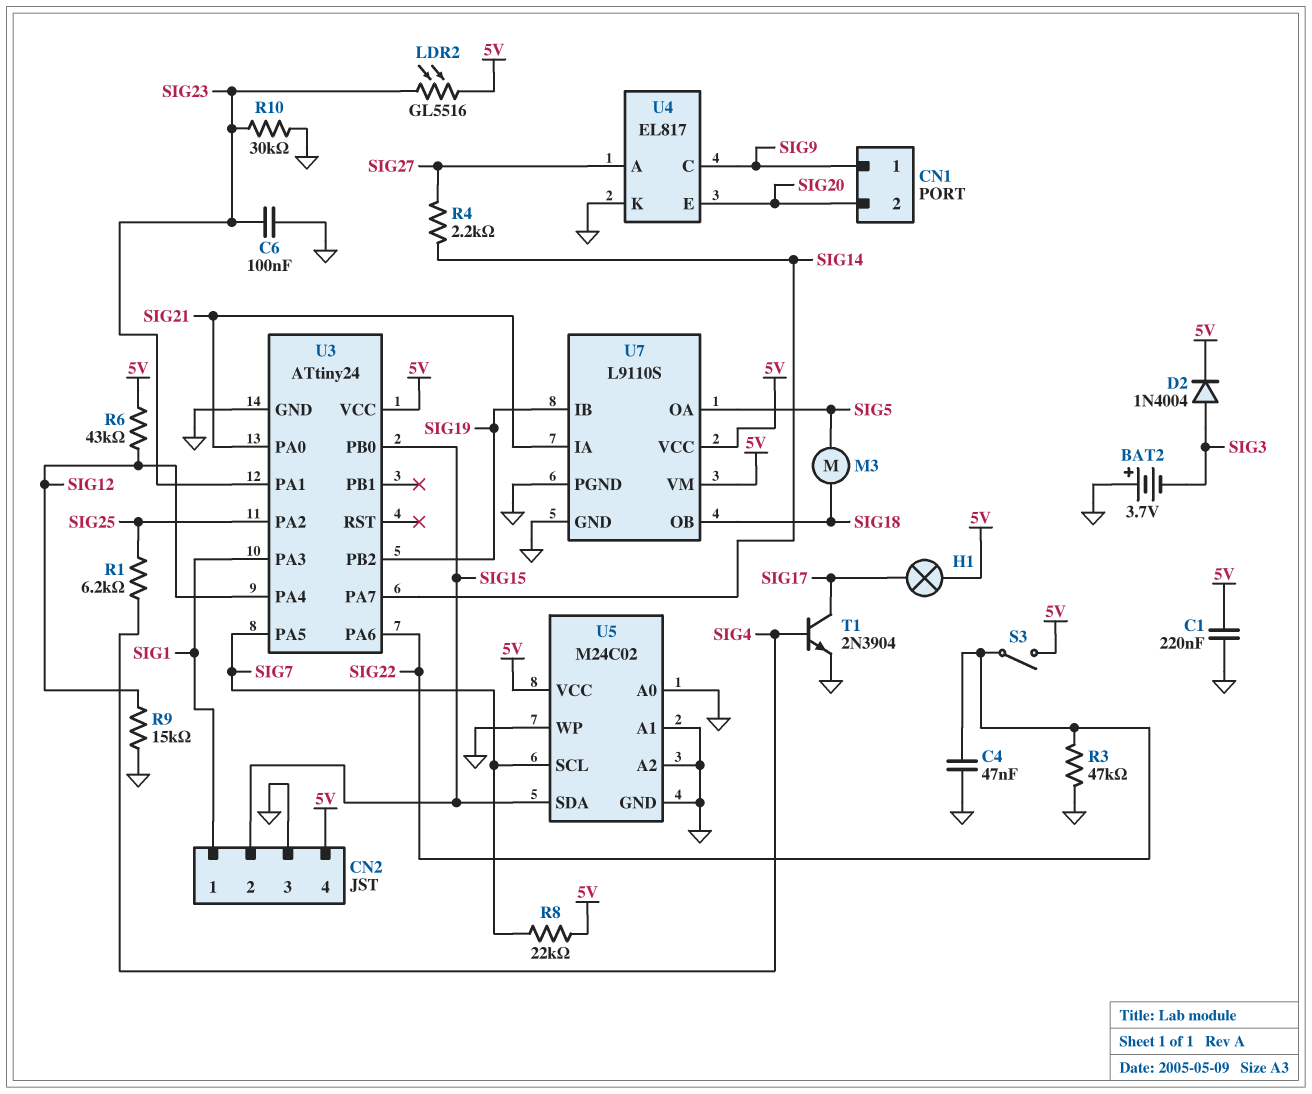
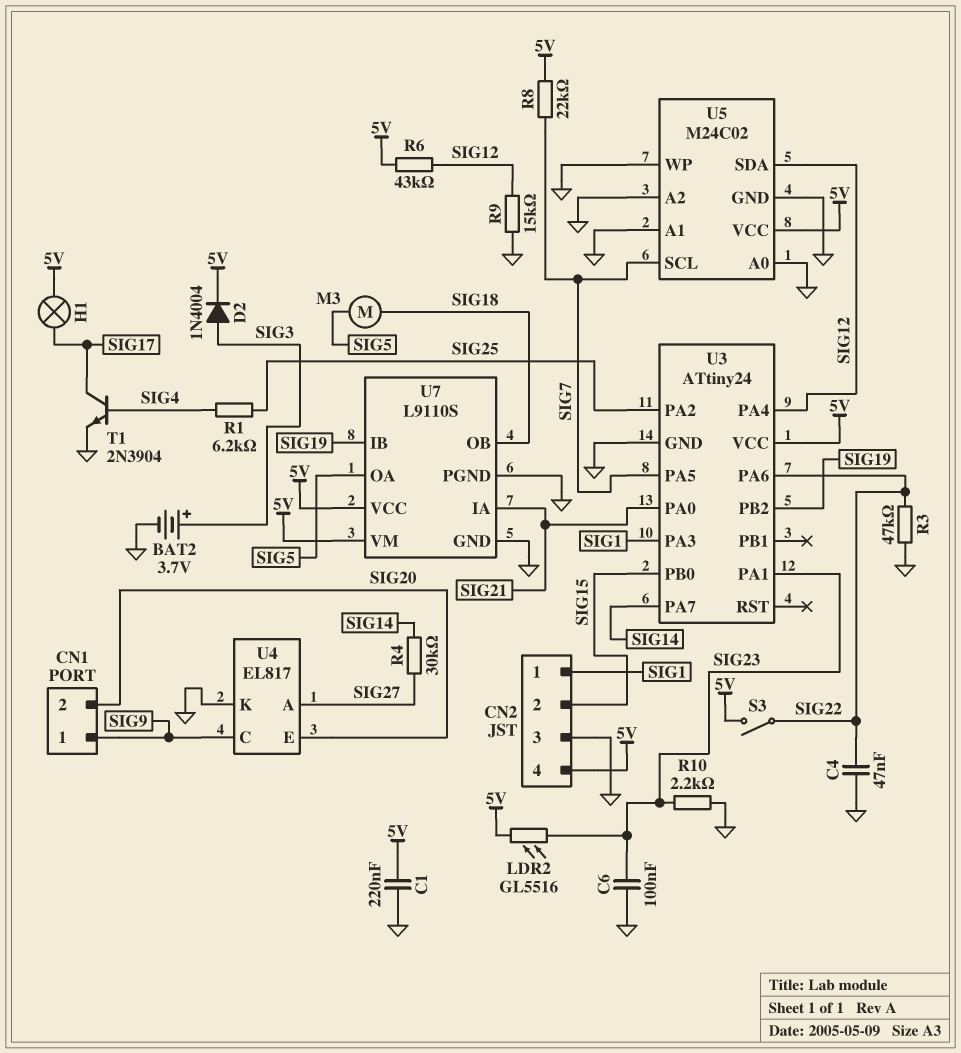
BAT2: 3.7V (plus GND, minus SIG3) -> 3.7V (plus SIG3, minus GND)
R4: 2.2k (SIG14, SIG27) -> 30k (SIG14, SIG27)
R10: 30k (GND, SIG23) -> 2.2k (GND, SIG23)
U5 pin SDA: SIG15 -> SIG12

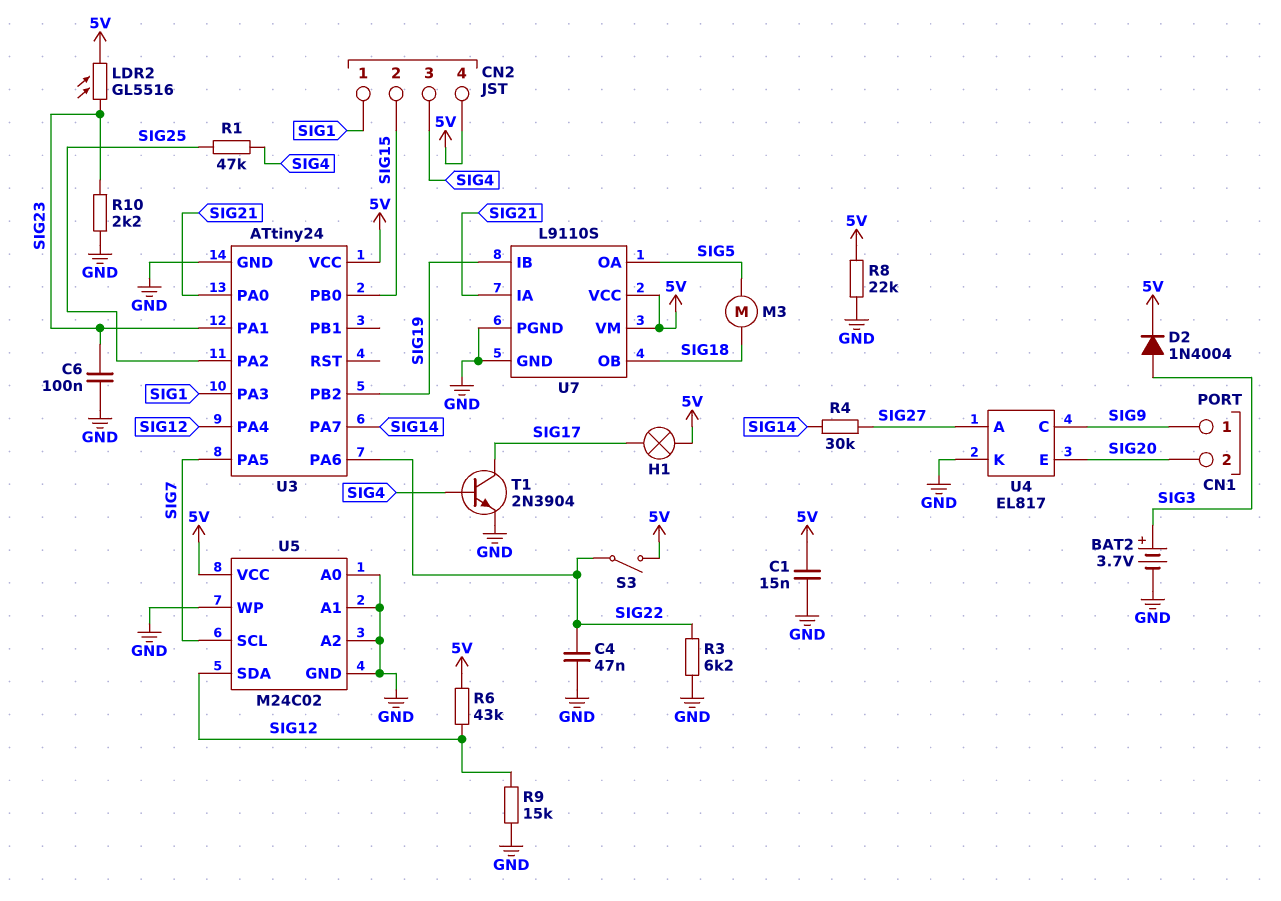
C1: 220nF (5V, GND) -> 15nF (5V, GND)
CN2 pin 3: GND -> SIG4
R1: 6.2k (SIG4, SIG25) -> 47k (SIG4, SIG25)
R3: 47k (GND, SIG22) -> 6.2k (GND, SIG22)
R8: 22k (5V, SIG7) -> 22k (5V, GND)

